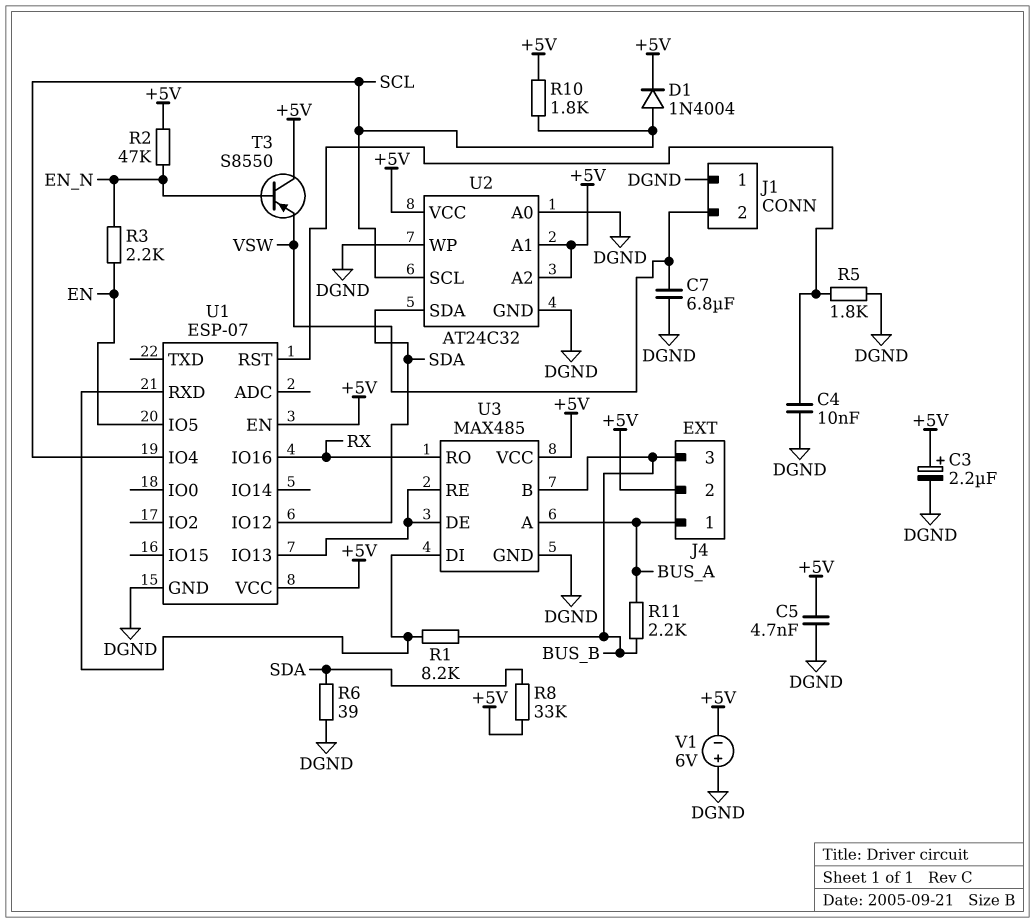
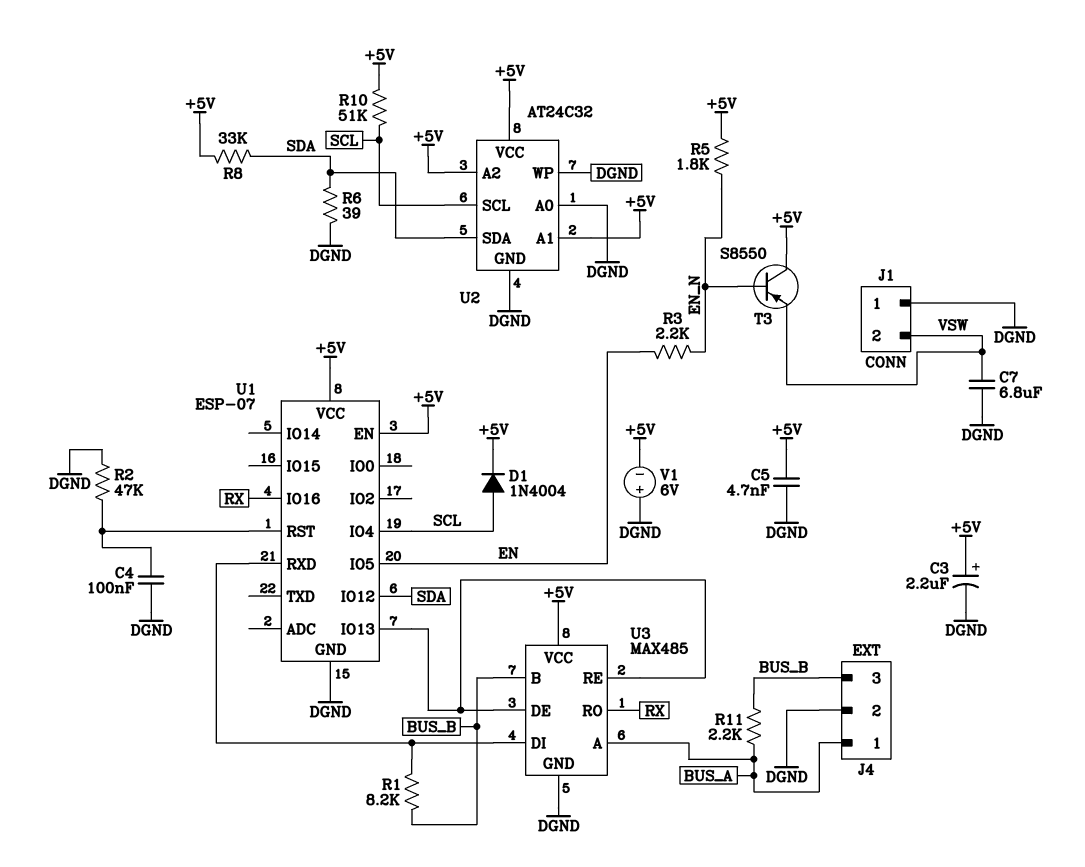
C4: 10nF (DGND, U1/RST) -> 100nF (DGND, U1/RST)
J4 pin 2: +5V -> DGND
R2: 47k (+5V, EN_N) -> 47k (DGND, U1/RST)
R5: 1.8k (DGND, U1/RST) -> 1.8k (+5V, EN_N)
R10: 1.8k (+5V, SCL) -> 51k (+5V, SCL)

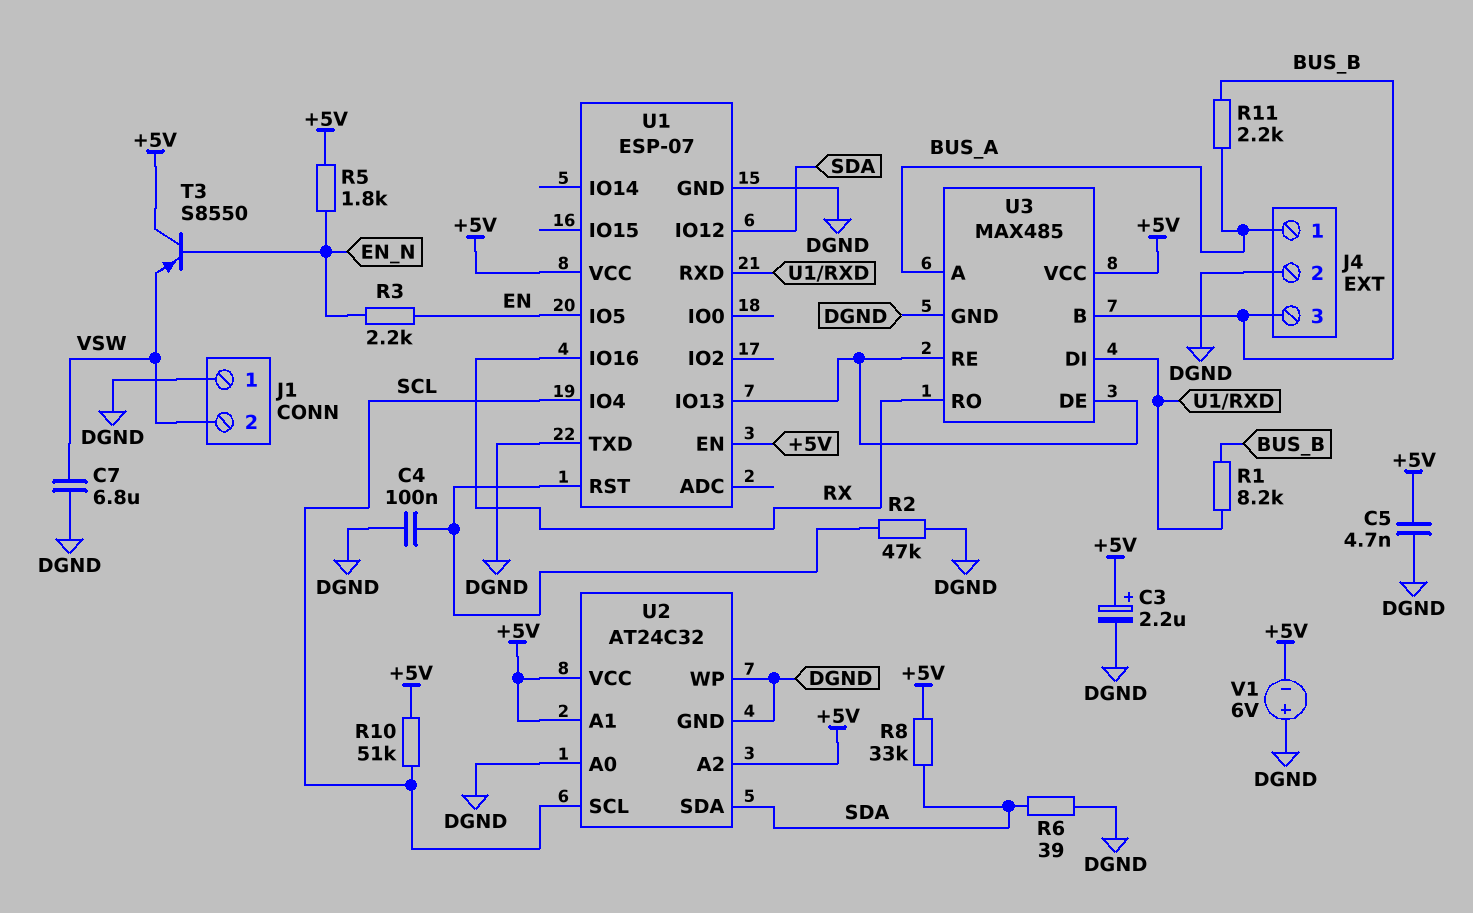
D1: diode 1N4004 (A SCL, K +5V) -> none
U1 pin TXD: none -> DGND

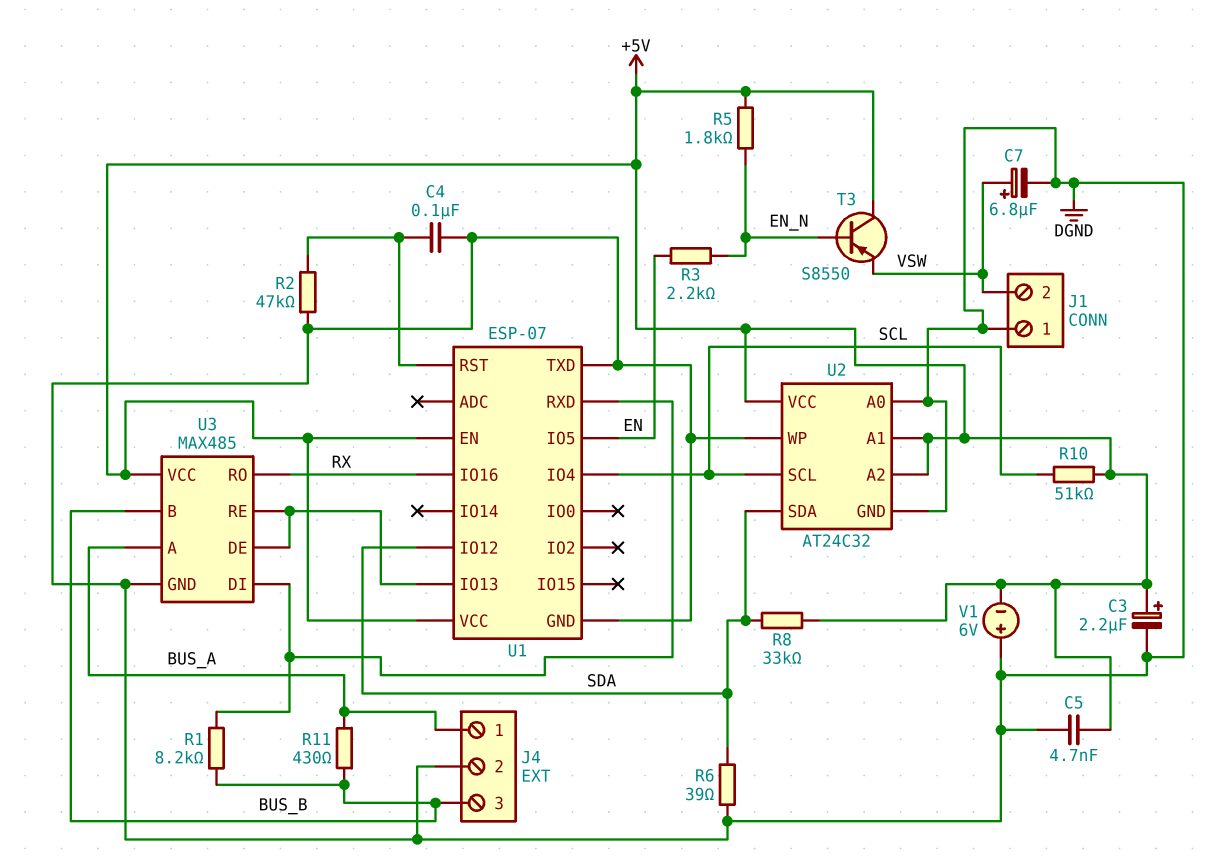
C7: 6.8uF (DGND, VSW) -> 6.8uF (plus VSW, minus DGND)
R11: 2.2k (BUS_A, BUS_B) -> 430 (BUS_A, BUS_B)

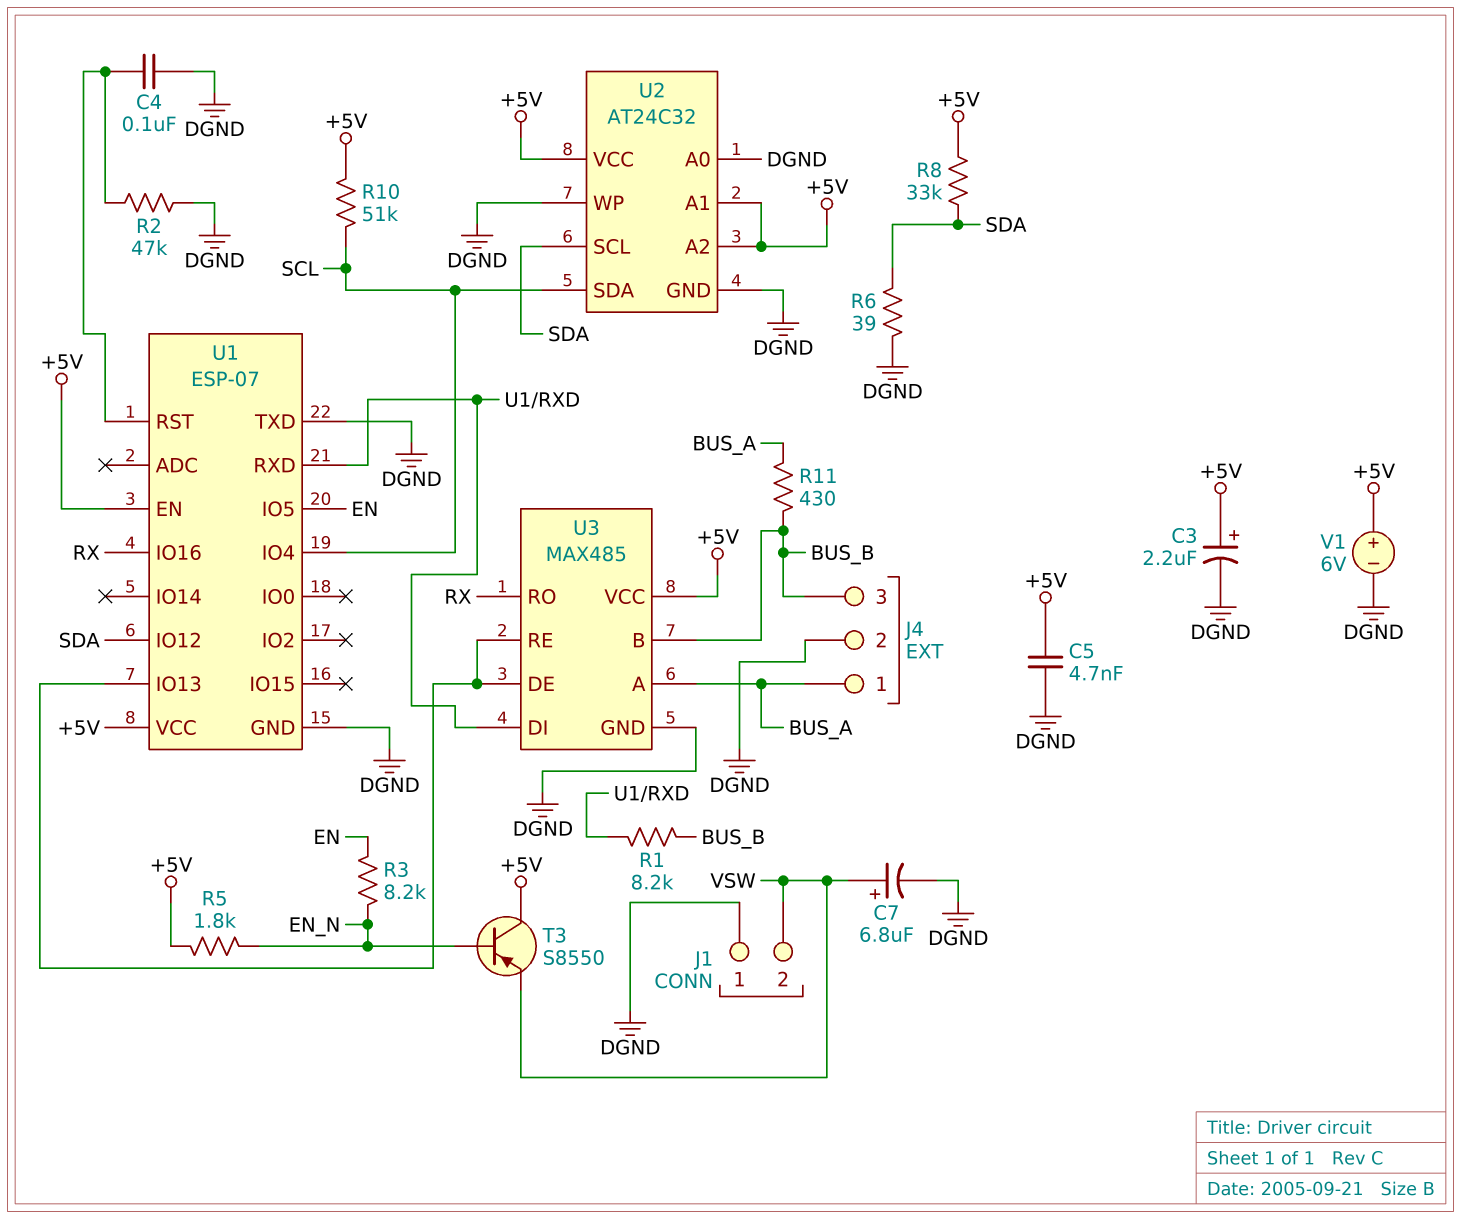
R3: 2.2k (EN, EN_N) -> 8.2k (EN, EN_N)
U2 pin SCL: SCL -> SDA
U2 pin SDA: SDA -> SCL
V1: 6V (plus DGND, minus +5V) -> 6V (plus +5V, minus DGND)

